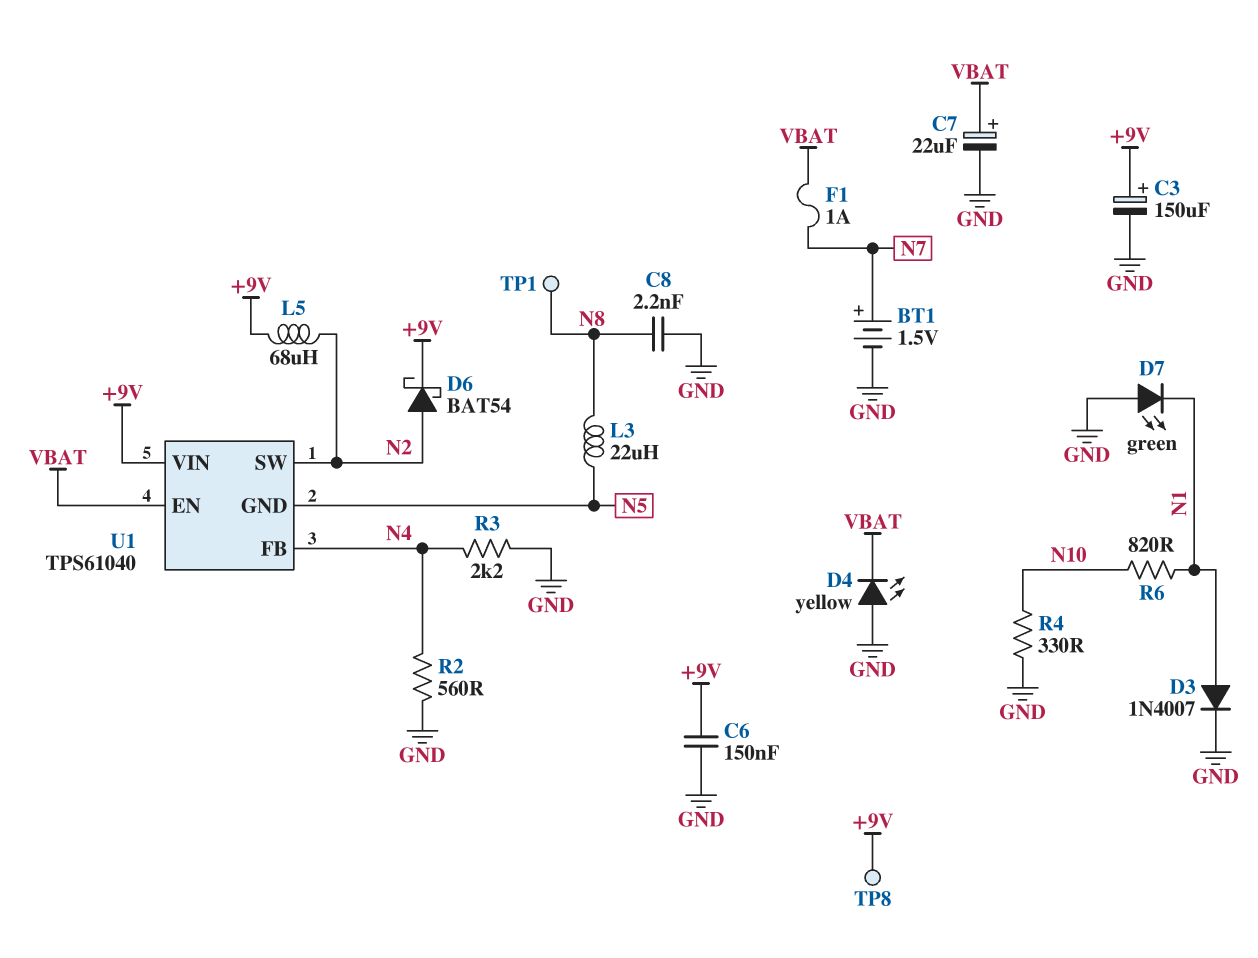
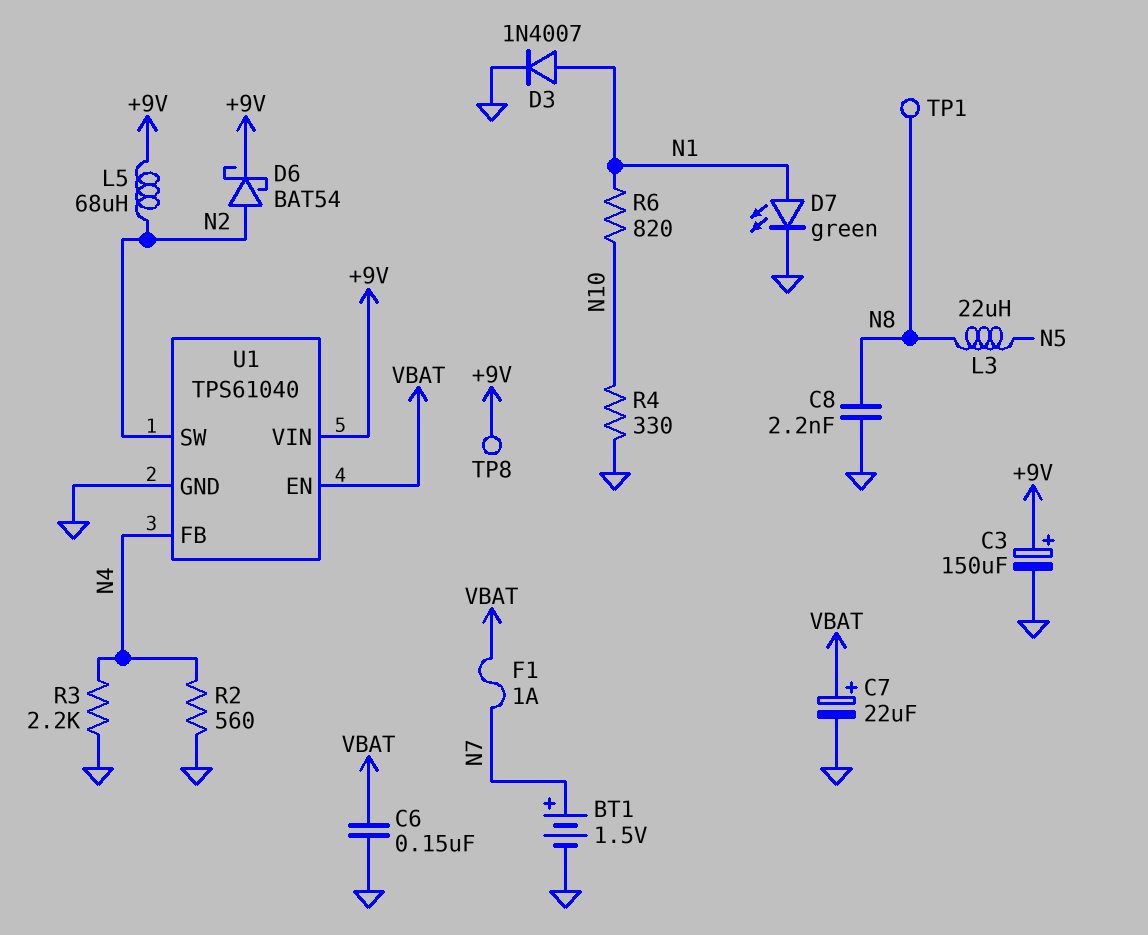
C6: 150nF (+9V, GND) -> 150nF (GND, VBAT)
D4: LED yellow (A GND, K VBAT) -> none
D7: LED green (A GND, K N1) -> LED green (A N1, K GND)
U1 pin GND: N5 -> GND

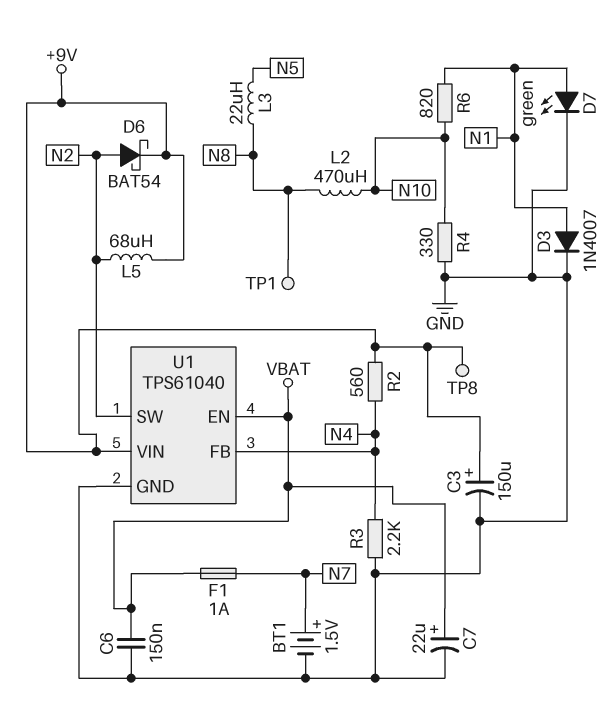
C8: 2.2nF (GND, N8) -> none
L2: none -> 470uH (N8, N10)
R2: 560 (GND, N4) -> 560 (+9V, N4)

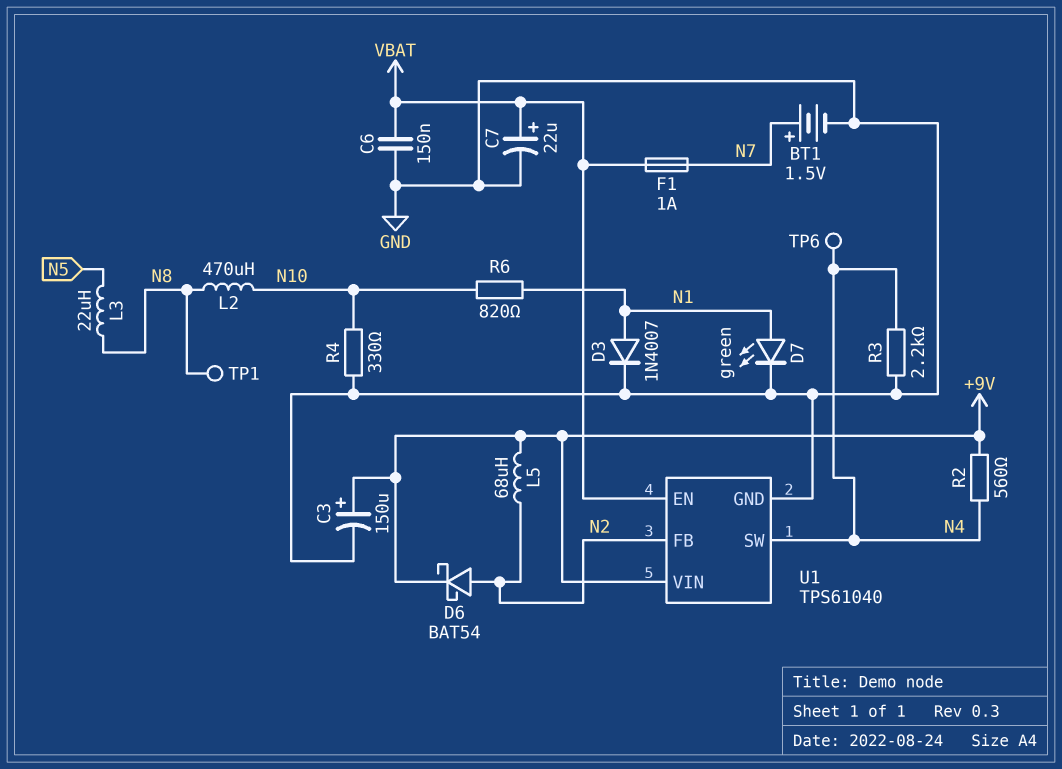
TP6: none -> test point (N4)
TP8: test point (+9V) -> none
U1 pin FB: N4 -> N2
U1 pin SW: N2 -> N4

